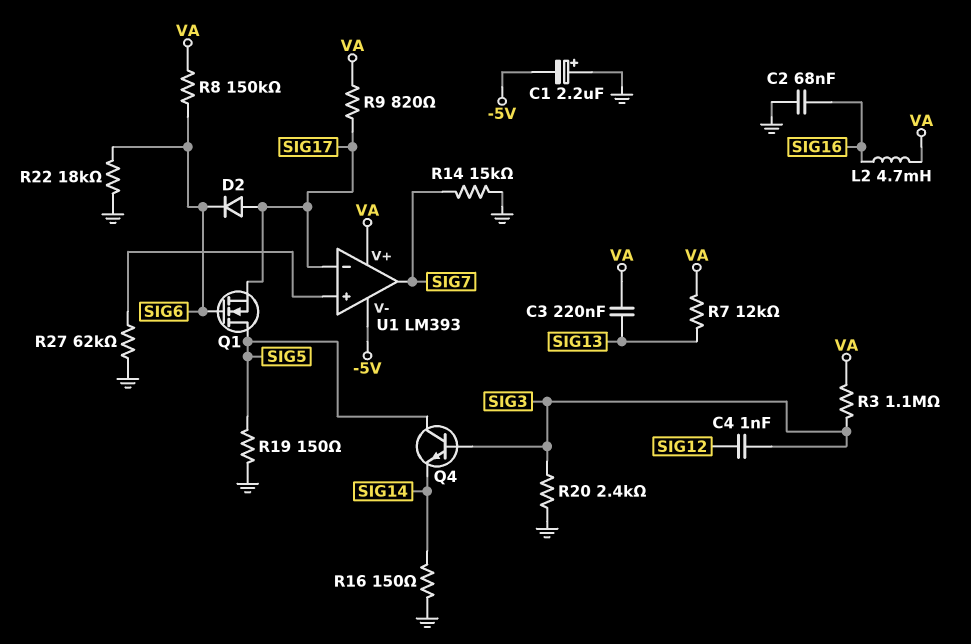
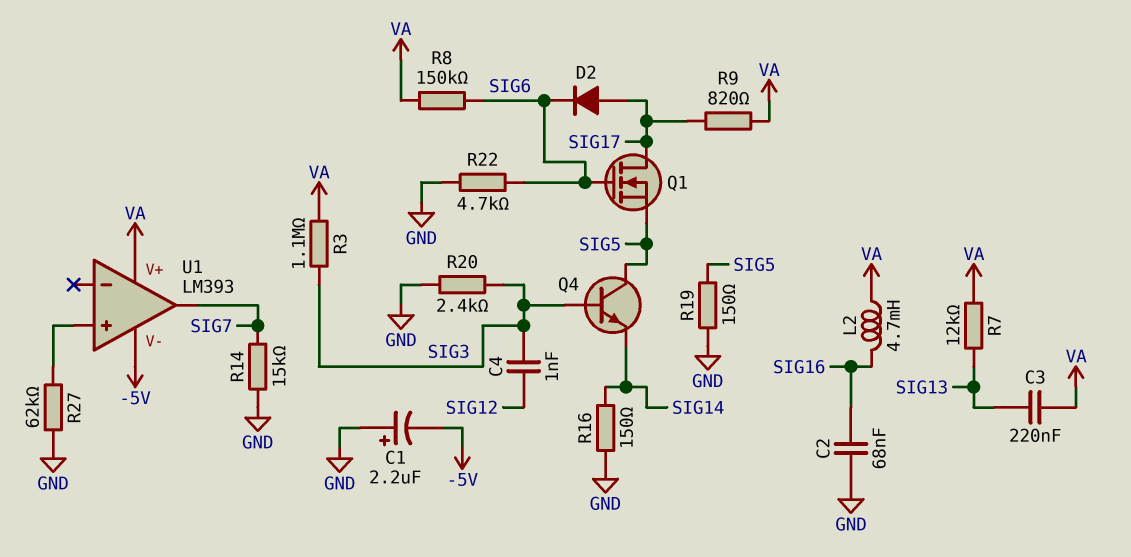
Q1: NMOS (G SIG6, D SIG5, S SIG17) -> NMOS (G SIG6, D SIG17, S SIG5)
R22: 18k (GND, SIG6) -> 4.7k (GND, SIG6)
U1 pin in-: SIG17 -> none

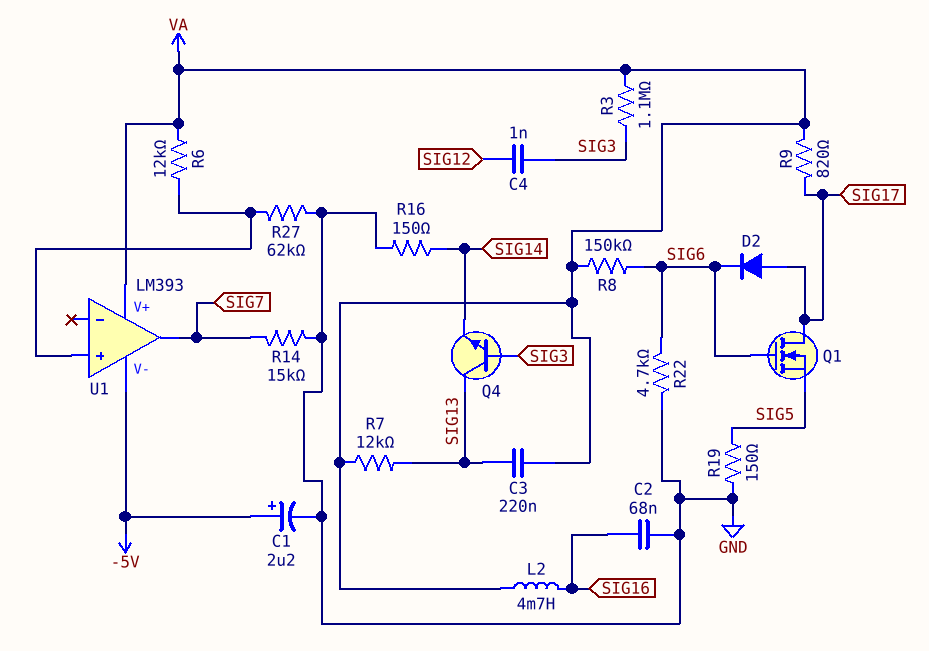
C1: 2.2uF (plus GND, minus -5V) -> 2.2uF (plus -5V, minus GND)
Q4: NPN (B SIG3, C SIG5, E SIG14) -> NPN (B SIG3, C SIG13, E SIG14)
R6: none -> 12k (U1/in+, VA)
R20: 2.4k (GND, SIG3) -> none

